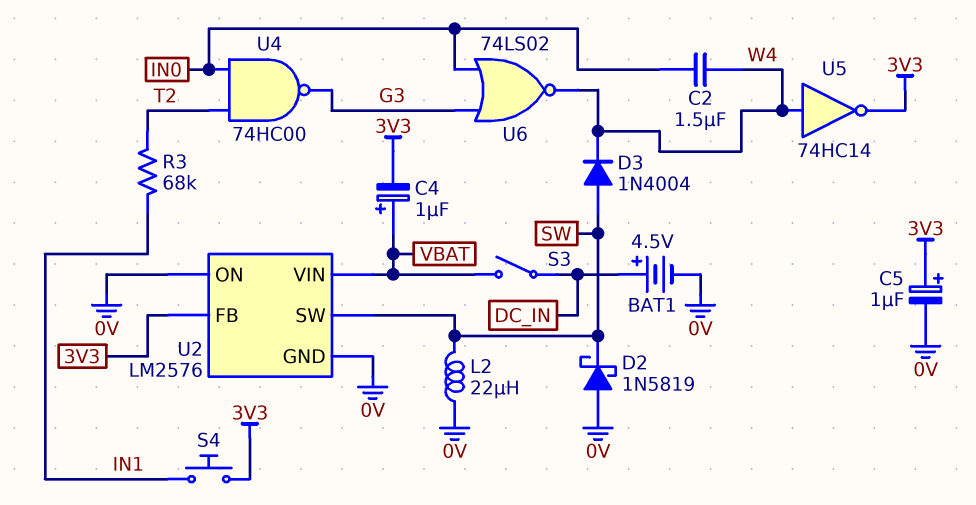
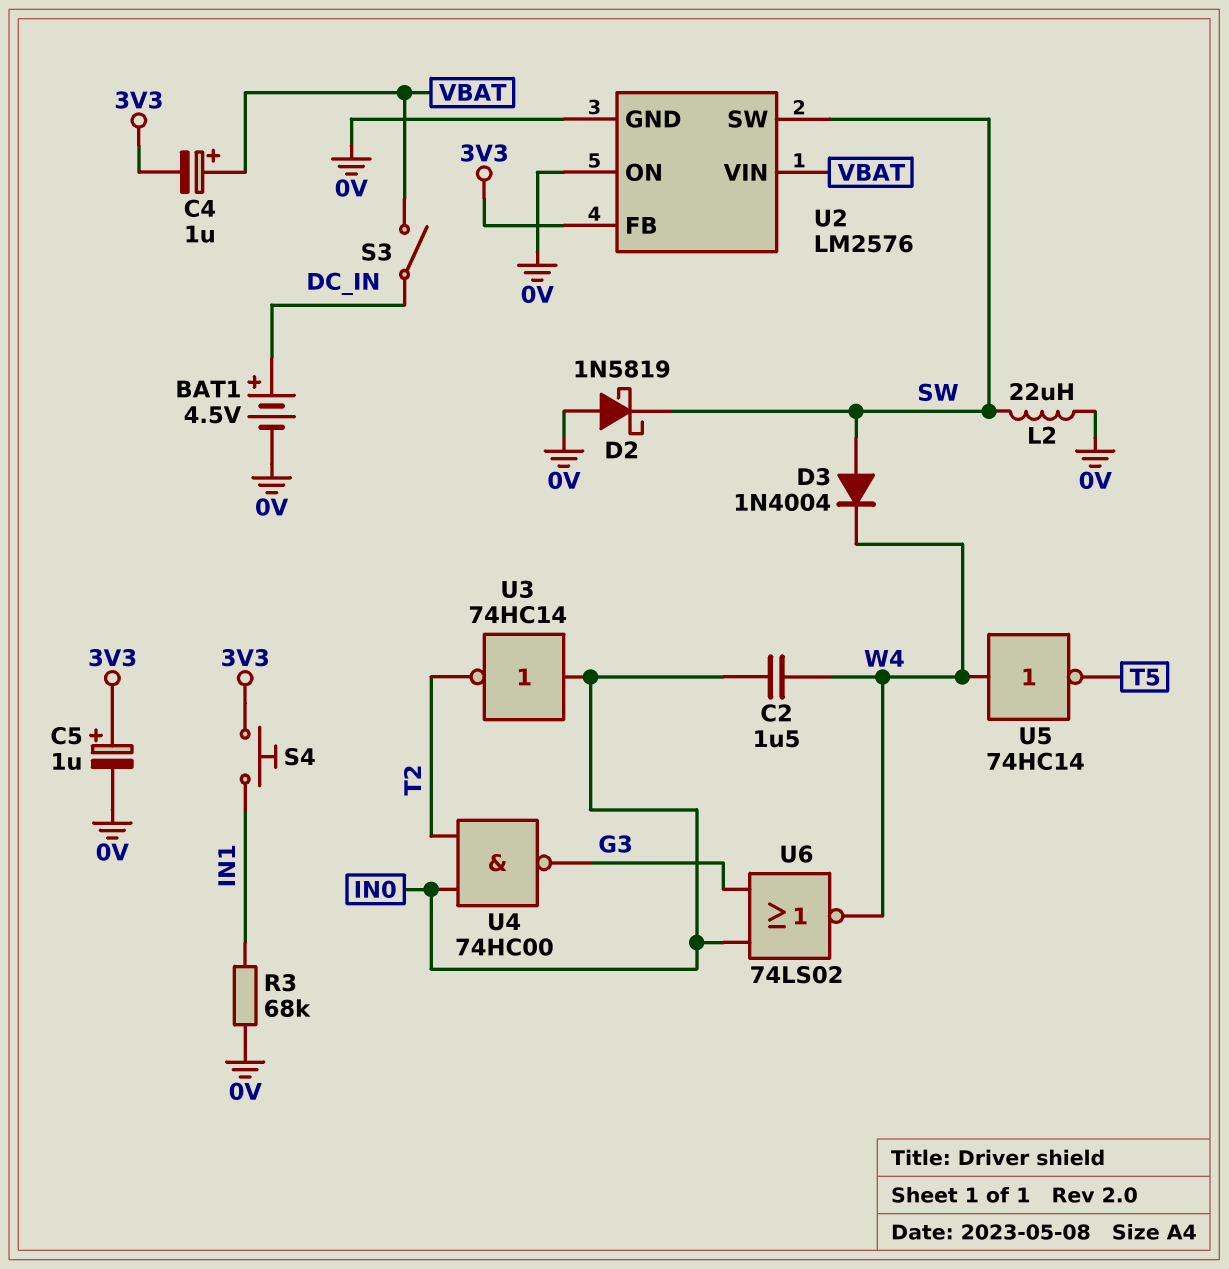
R3: 68k (IN1, T2) -> 68k (0V, IN1)
U3: none -> NOT 74HC14 (in IN0, out T2)
U5: NOT 74HC14 (in W4, out 3V3) -> NOT 74HC14 (in W4, out T5)

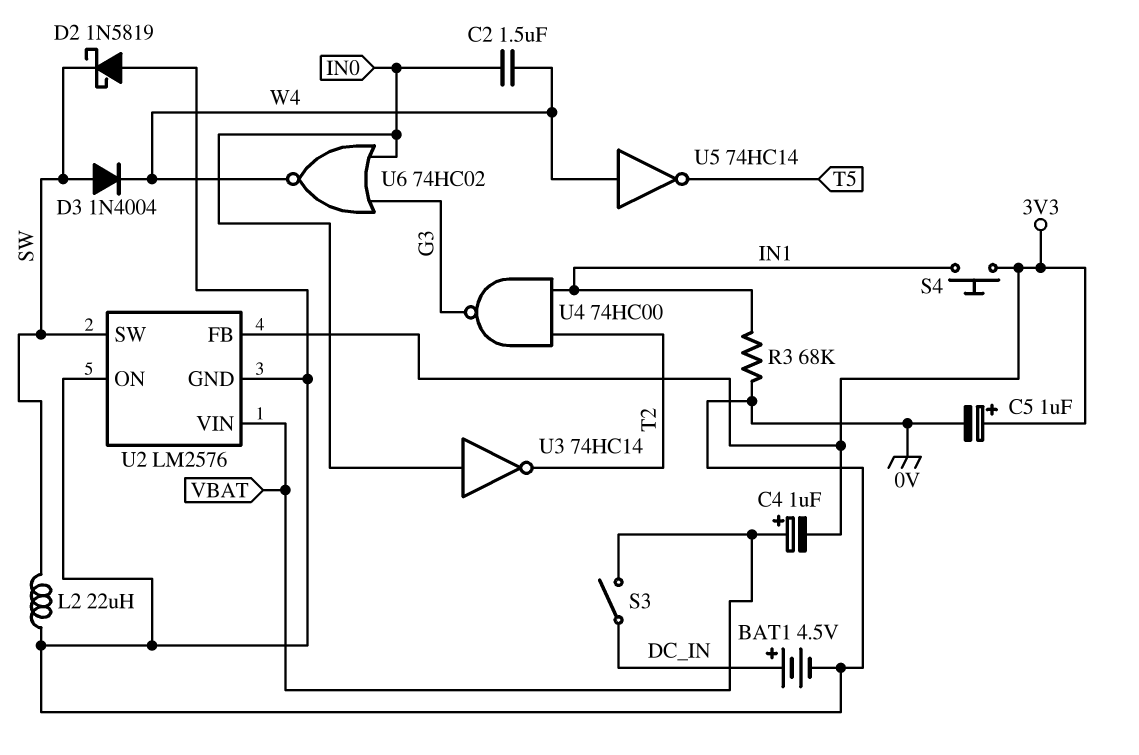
U4: NAND 74HC00 (in IN0, in T2, out G3) -> NAND 74HC00 (in IN1, in T2, out G3)
U6: NOR 74LS02 (in G3, in IN0, out W4) -> NOR 74HC02 (in G3, in IN0, out W4)

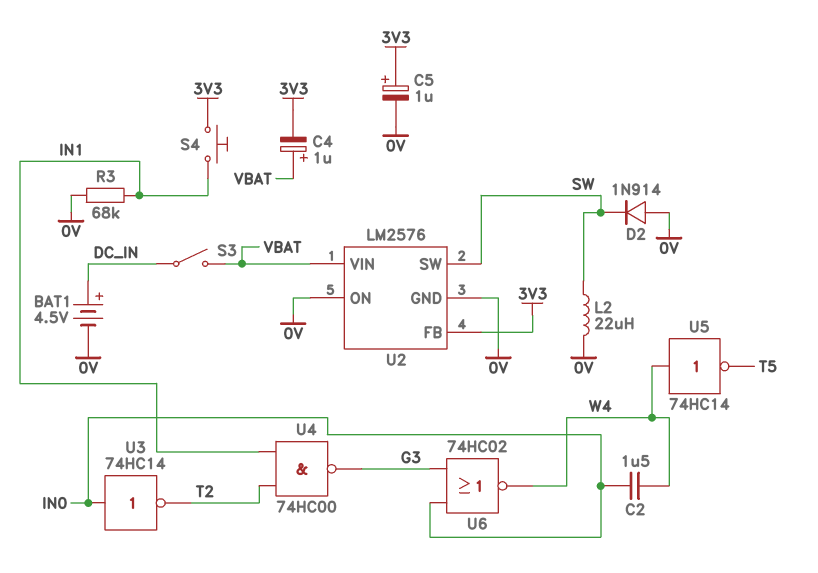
D2: schottky 1N5819 (A 0V, K SW) -> diode 1N914 (A 0V, K SW)
D3: diode 1N4004 (A SW, K W4) -> none

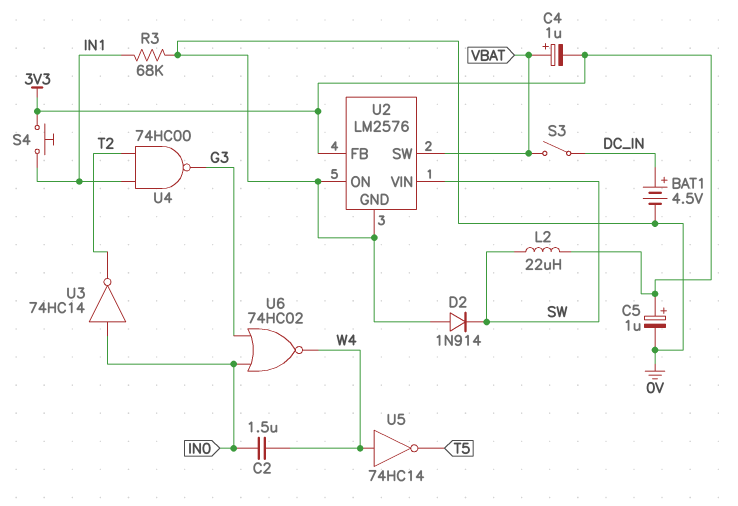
L2: 22uH (0V, SW) -> 22uH (3V3, SW)
U2 pin SW: SW -> VBAT
U2 pin VIN: VBAT -> SW

